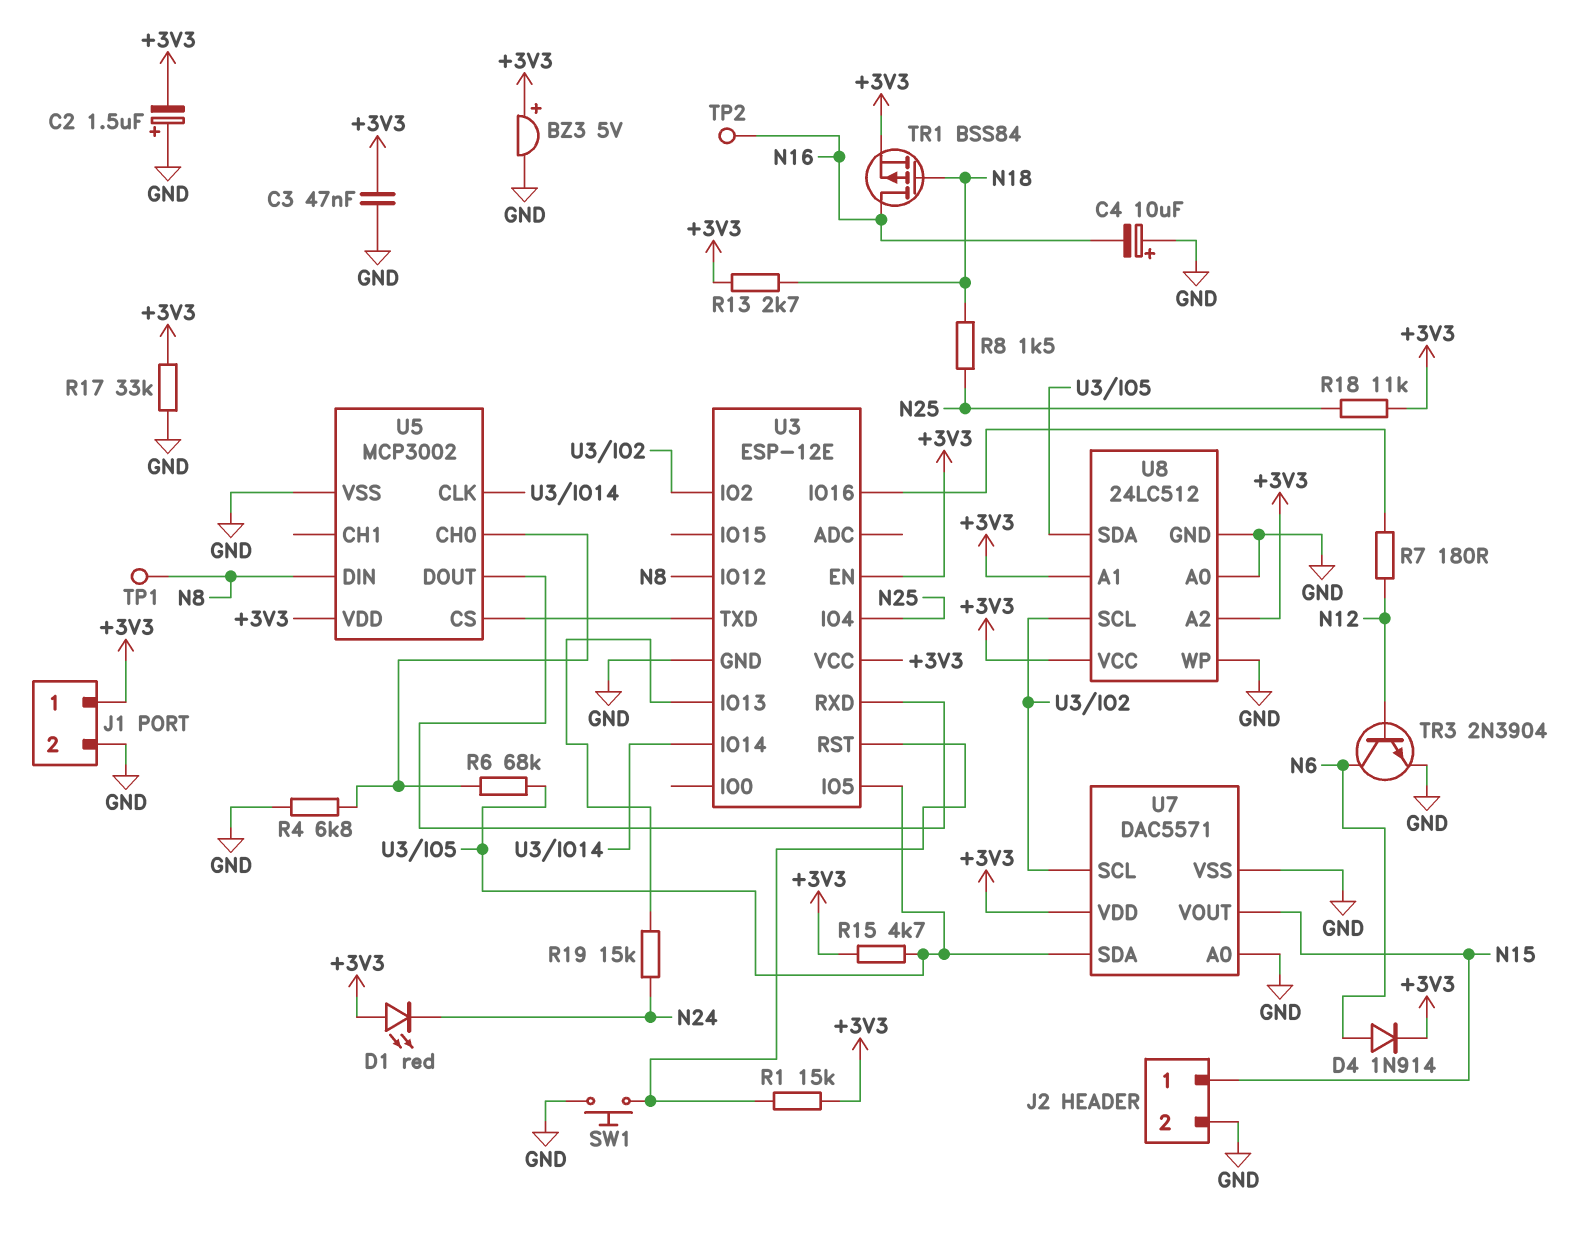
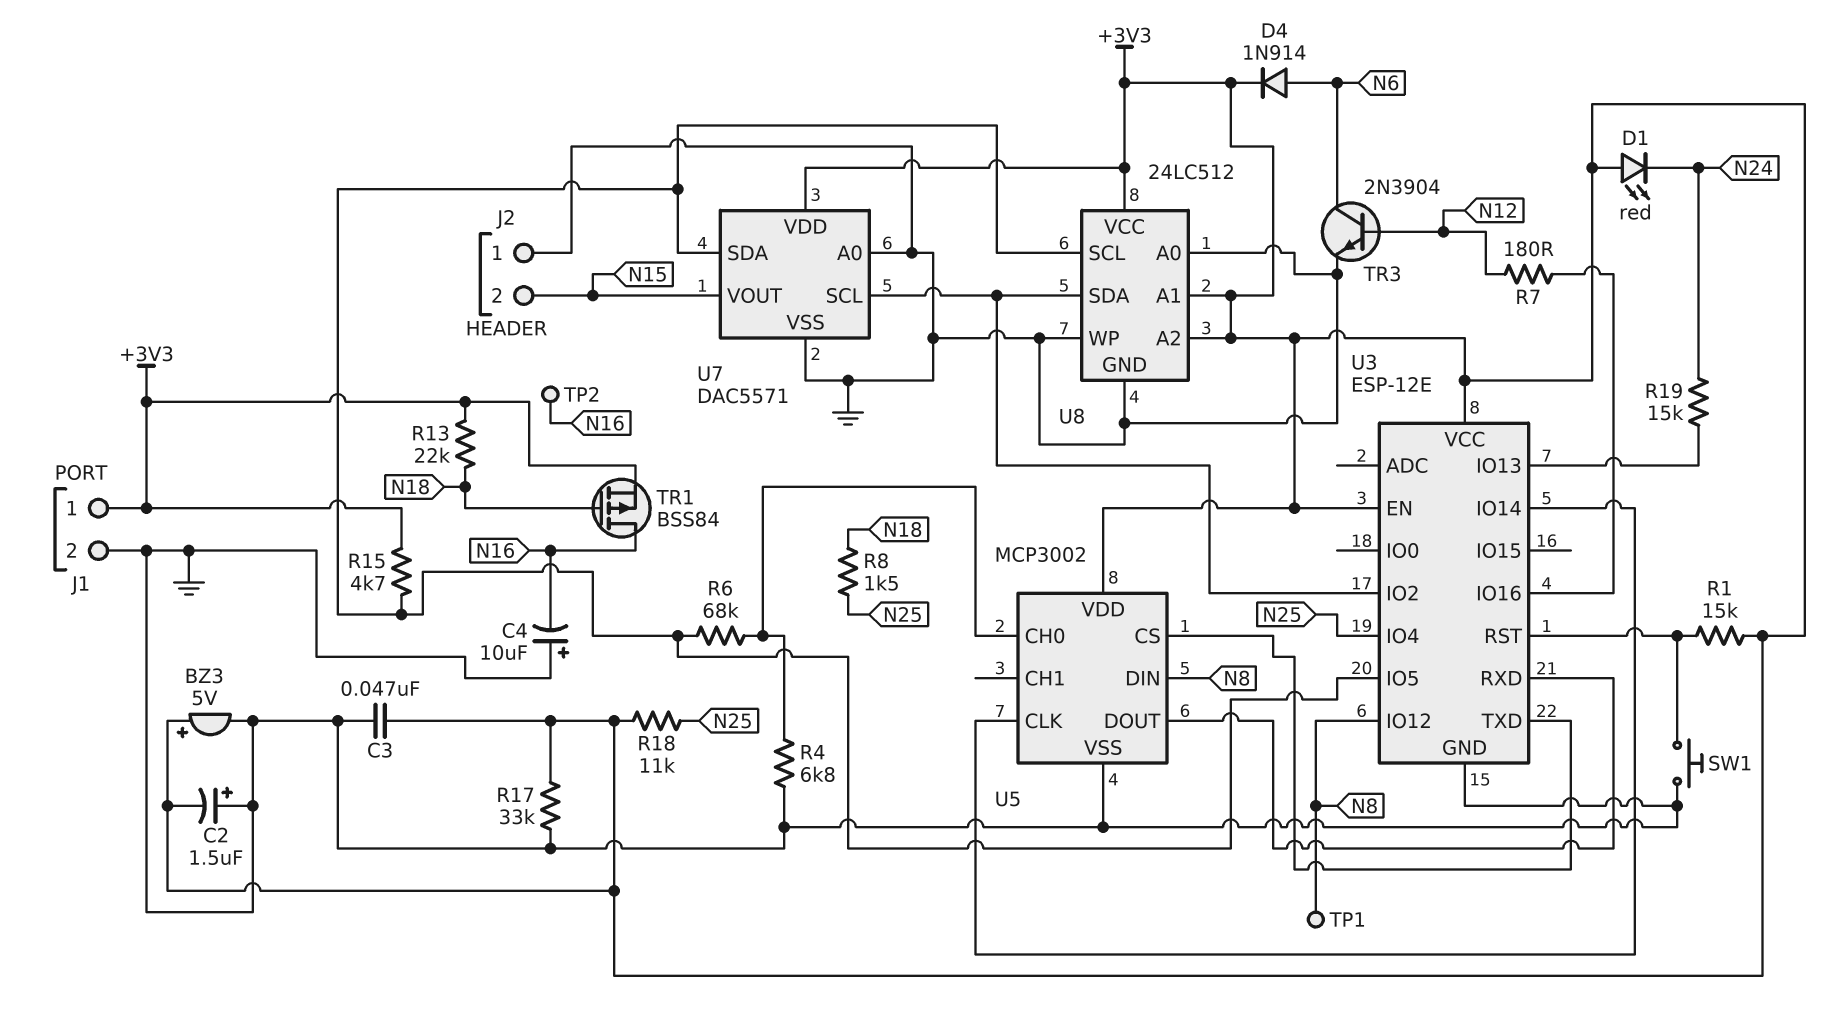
J2 pin 1: N15 -> GND
J2 pin 2: GND -> N15
R13: 2.7k (+3V3, N18) -> 22k (+3V3, N18)
U8 pin SCL: U3/IO2 -> U3/IO5
U8 pin SDA: U3/IO5 -> U3/IO2

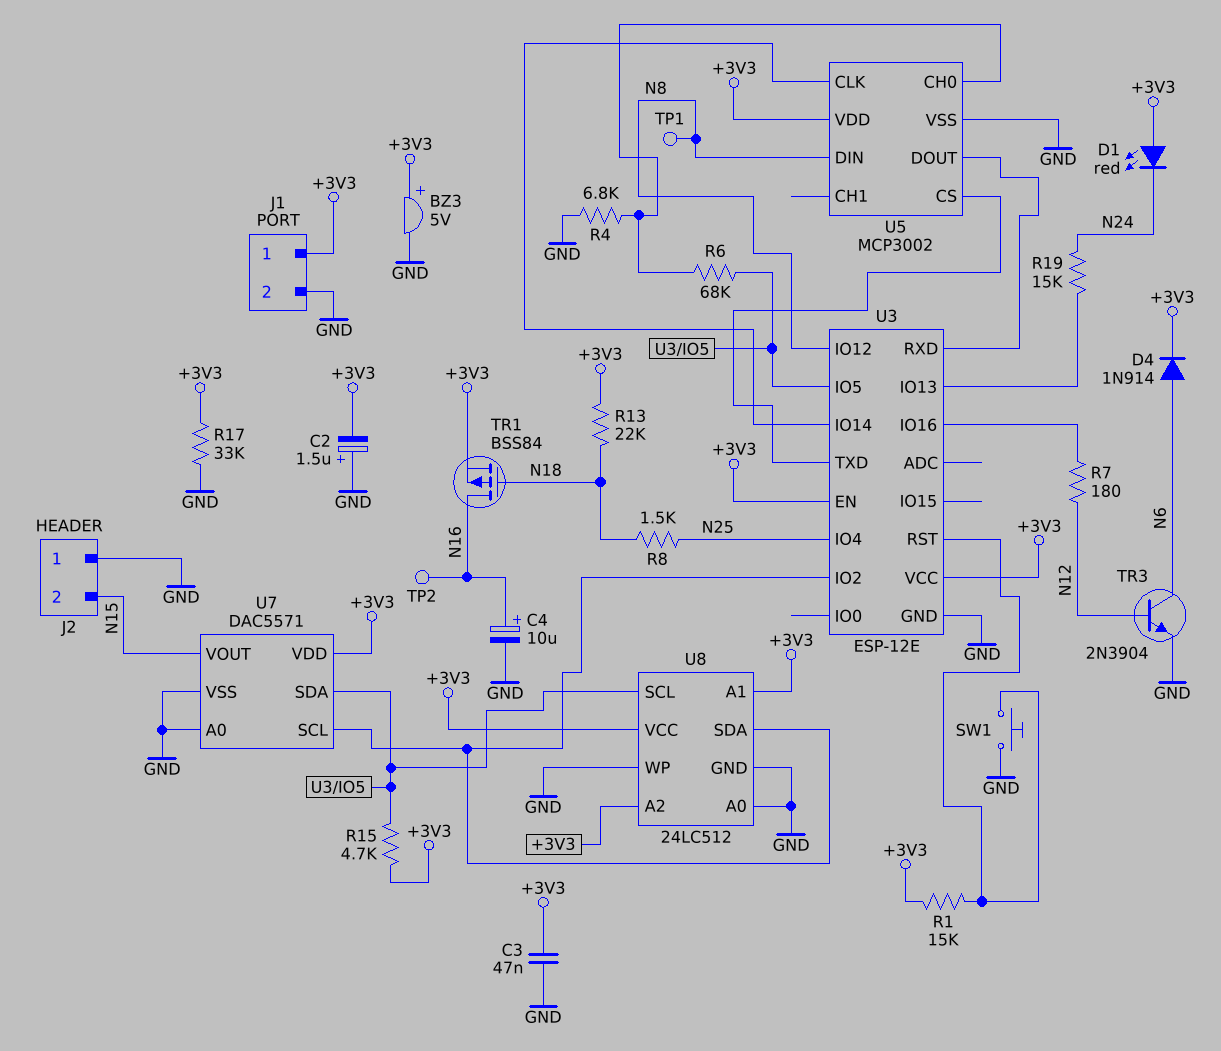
C4: 10uF (plus GND, minus N16) -> 10uF (plus N16, minus GND)
R18: 11k (+3V3, N25) -> none

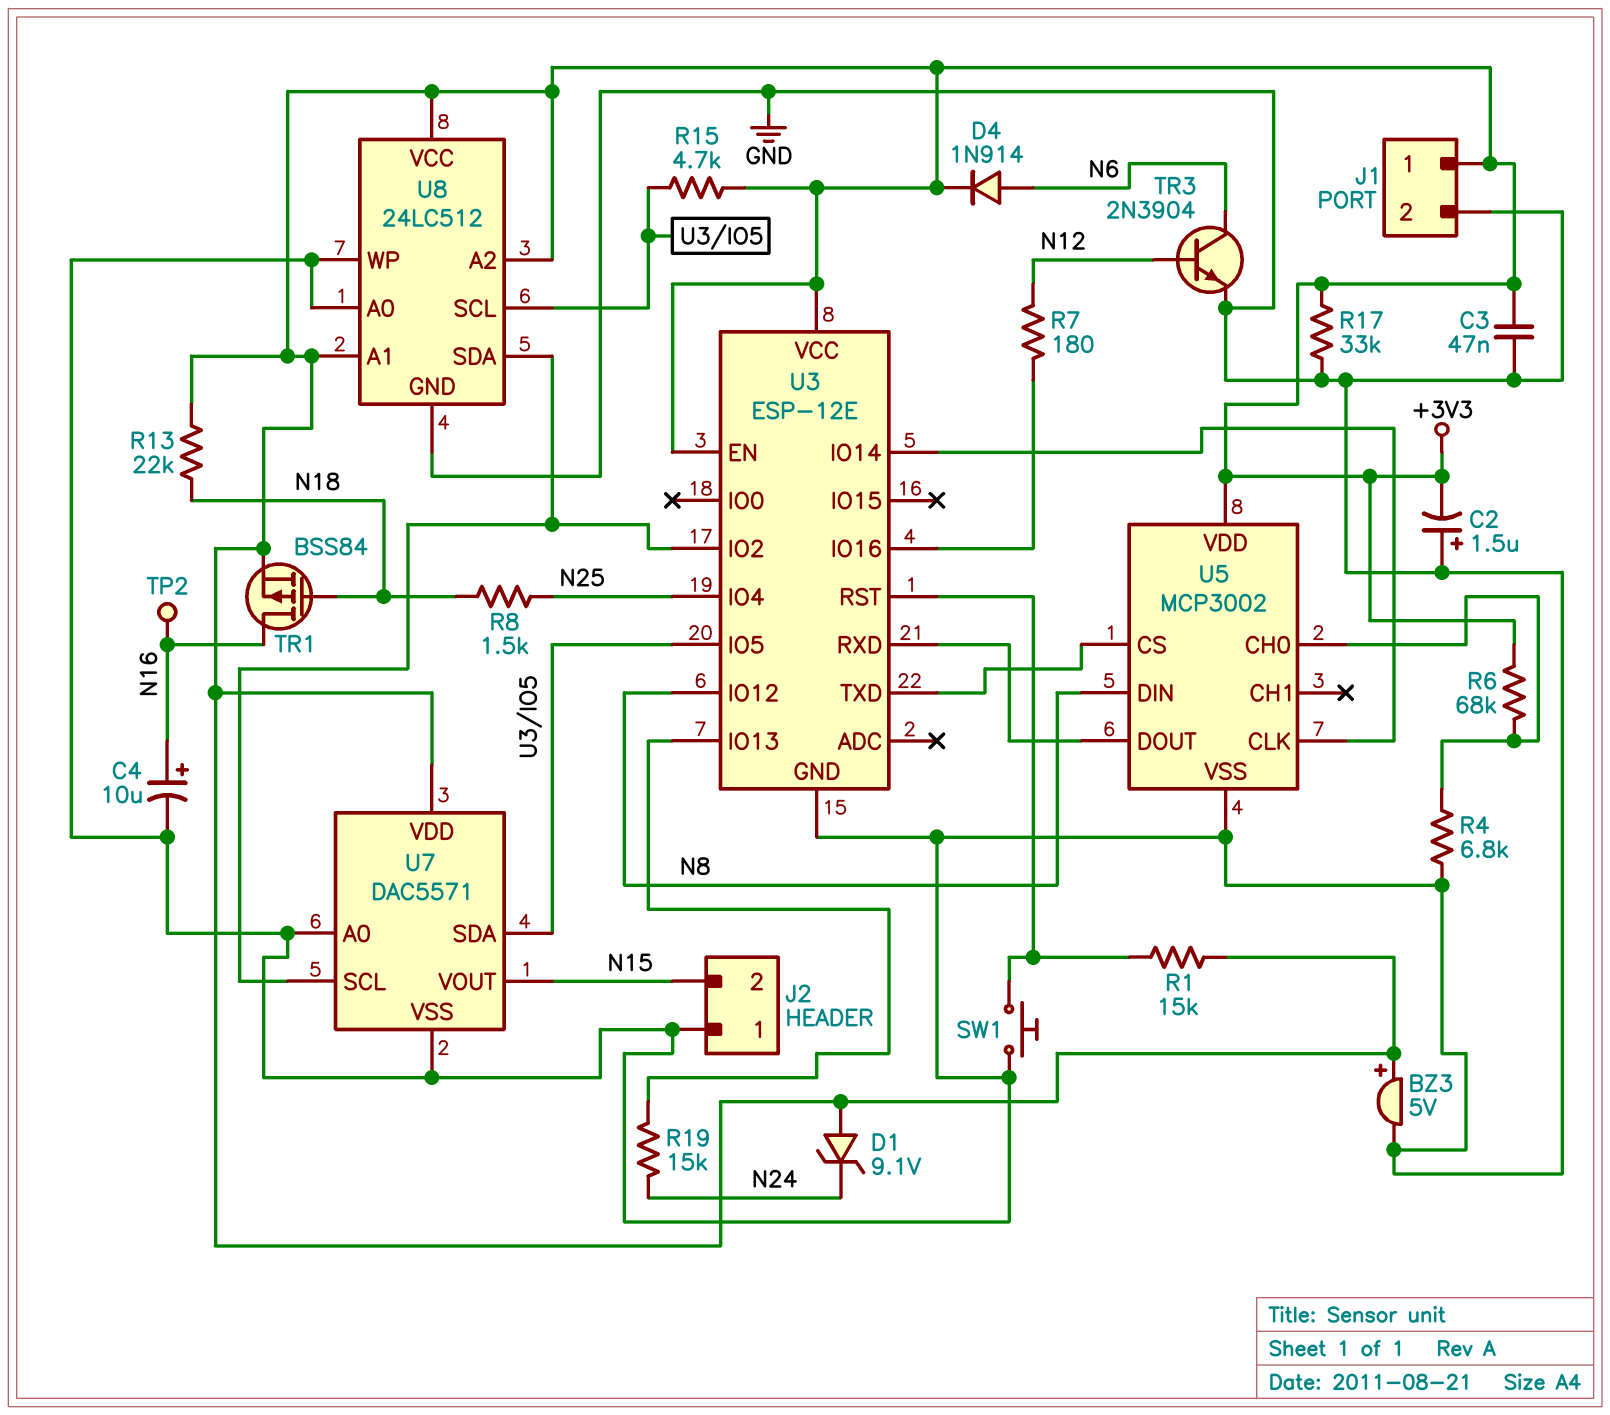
D1: LED red (A +3V3, K N24) -> zener 9.1V (A +3V3, K N24)
R6: 68k (U3/IO5, U5/CH0) -> 68k (+3V3, U5/CH0)
TP1: test point (N8) -> none

